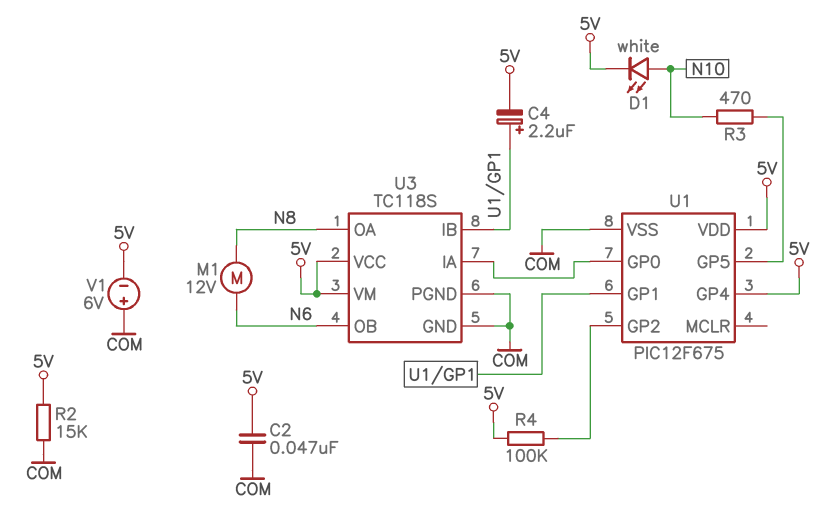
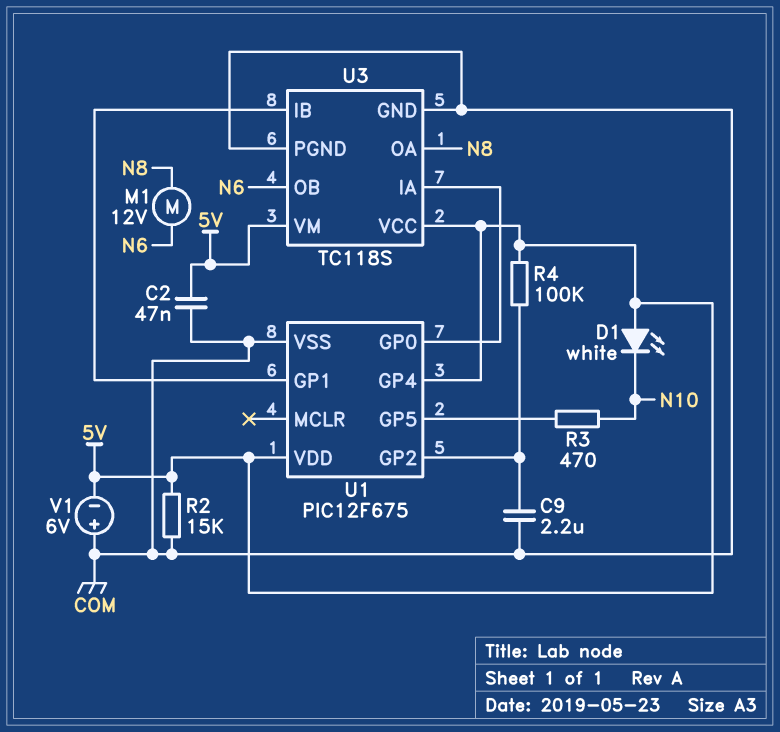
C4: 2.2uF (plus U1/GP1, minus 5V) -> none
C9: none -> 2.2uF (COM, U1/GP2)
D1: LED white (A N10, K 5V) -> LED white (A 5V, K N10)

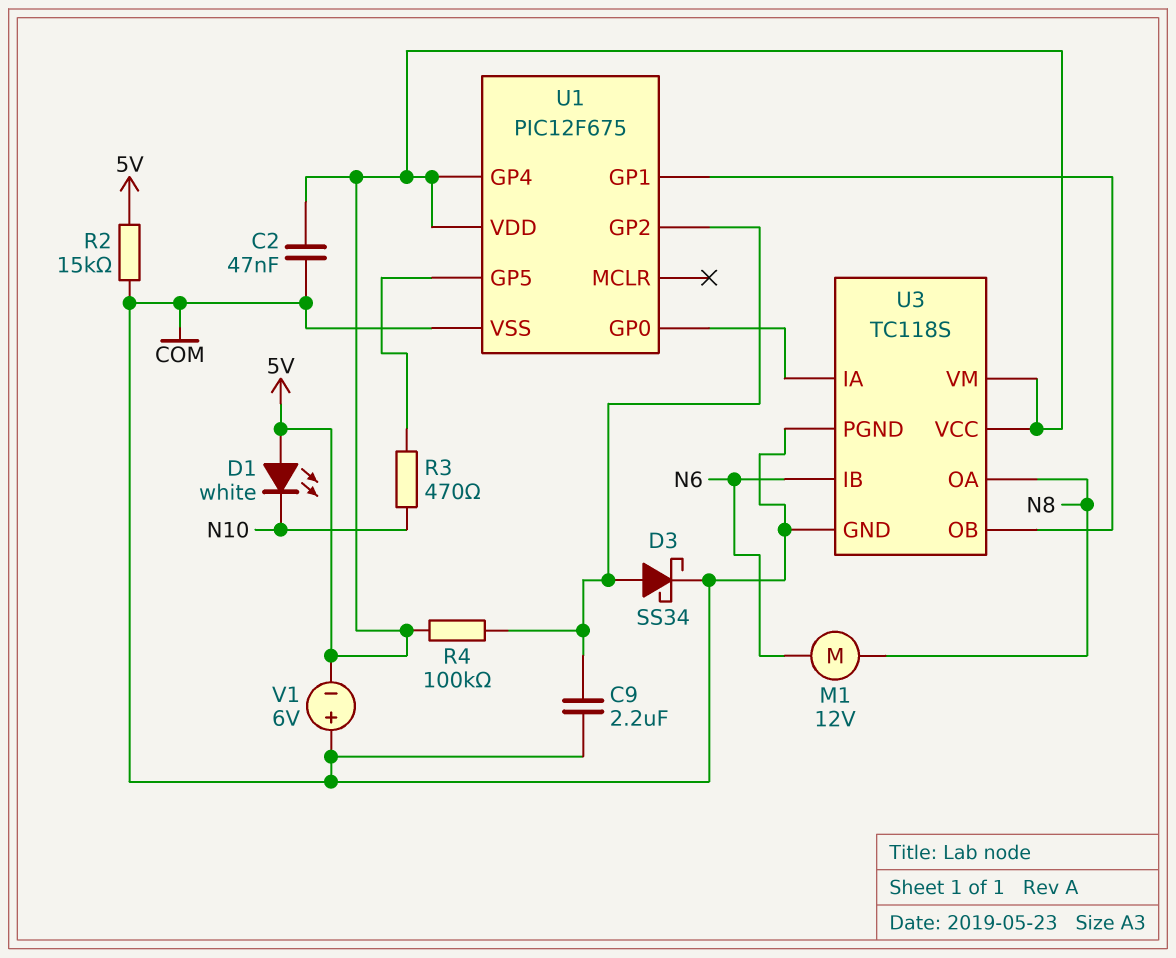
D3: none -> schottky SS34 (A U1/GP2, K COM)
U3 pin IB: U1/GP1 -> N6
U3 pin OB: N6 -> U1/GP1

